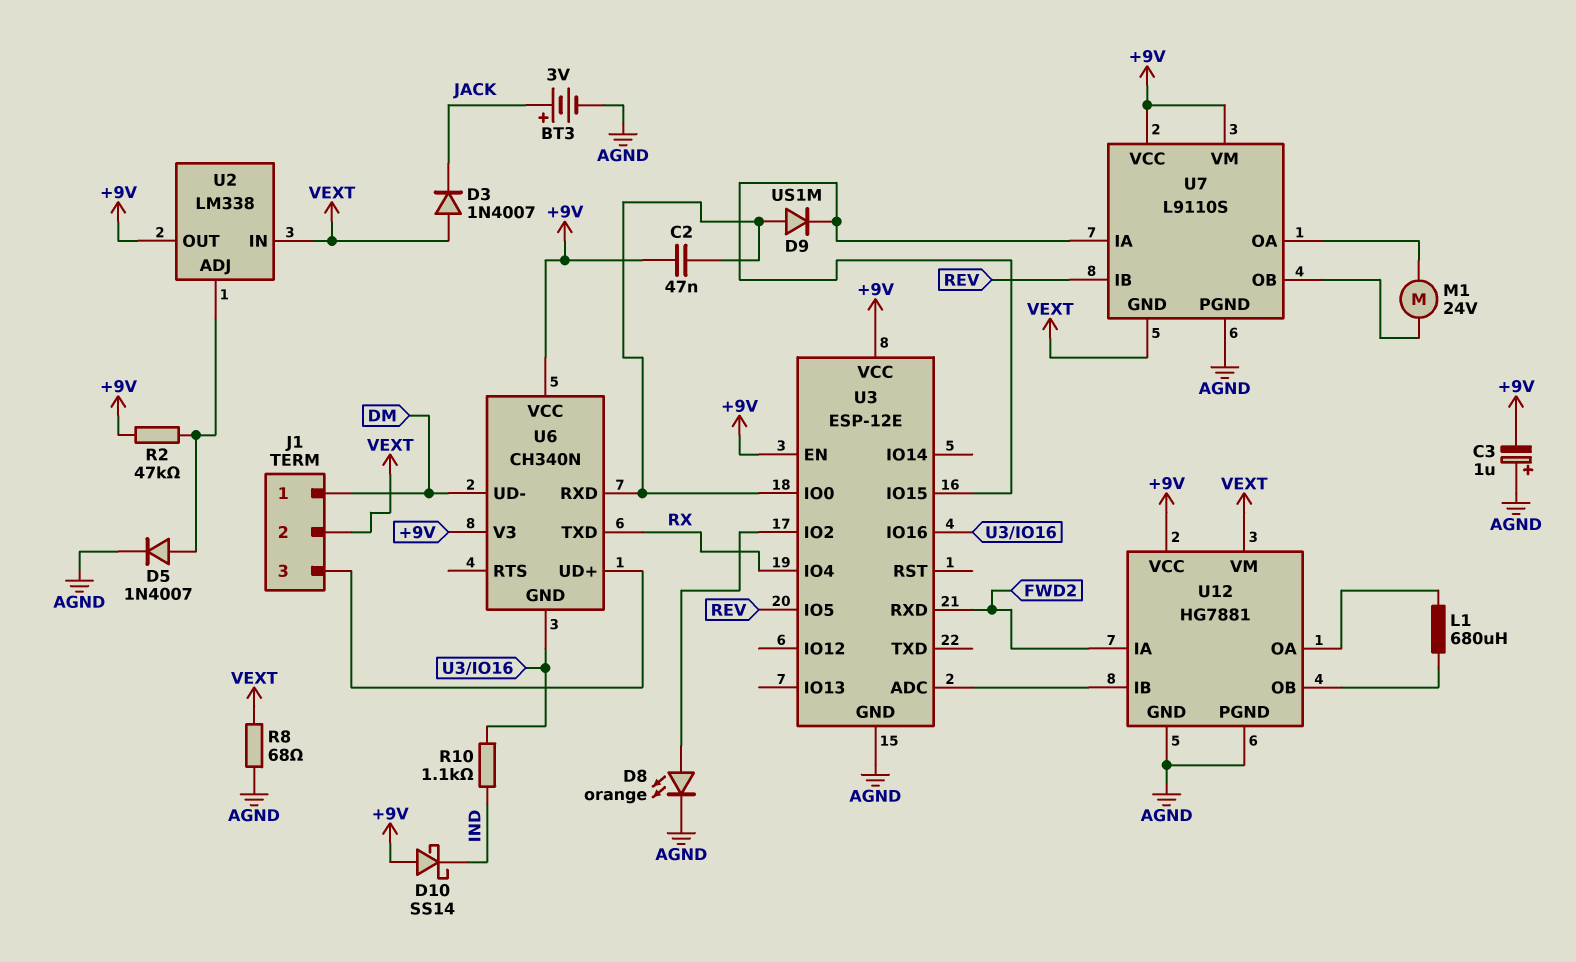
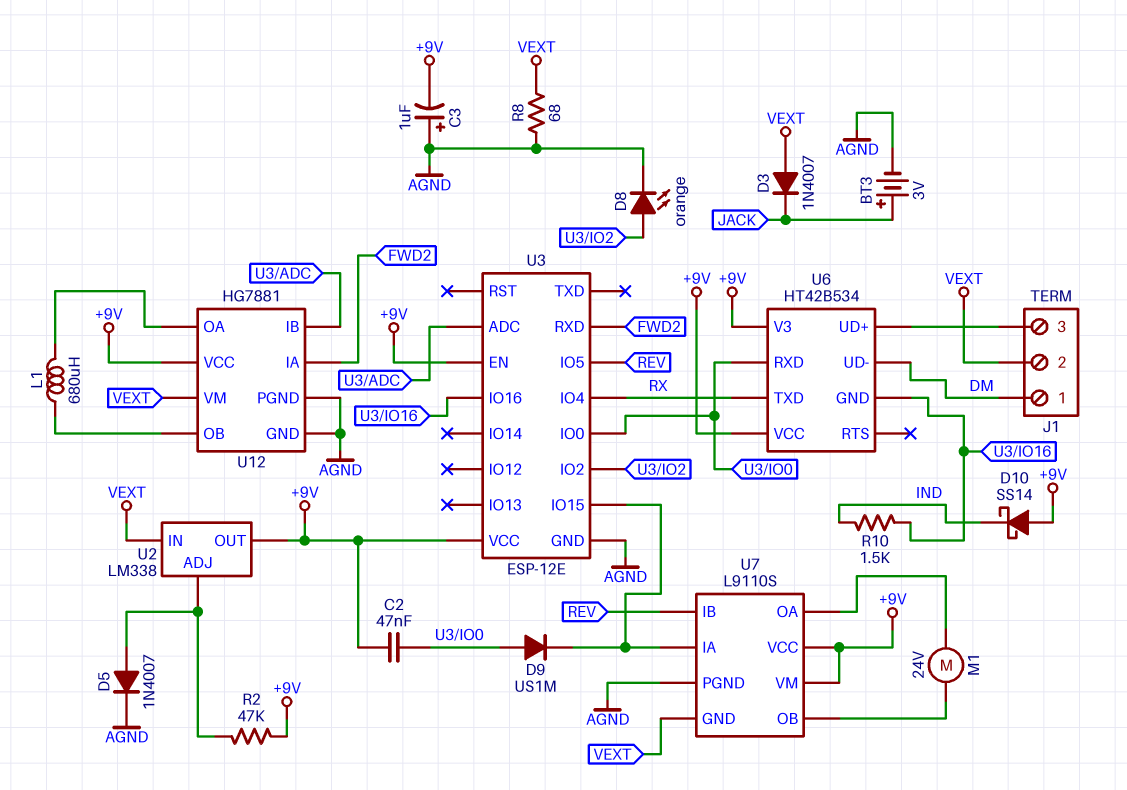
R10: 1.1k (IND, U3/IO16) -> 1.5k (IND, U3/IO16)
U6: CH340N -> HT42B534

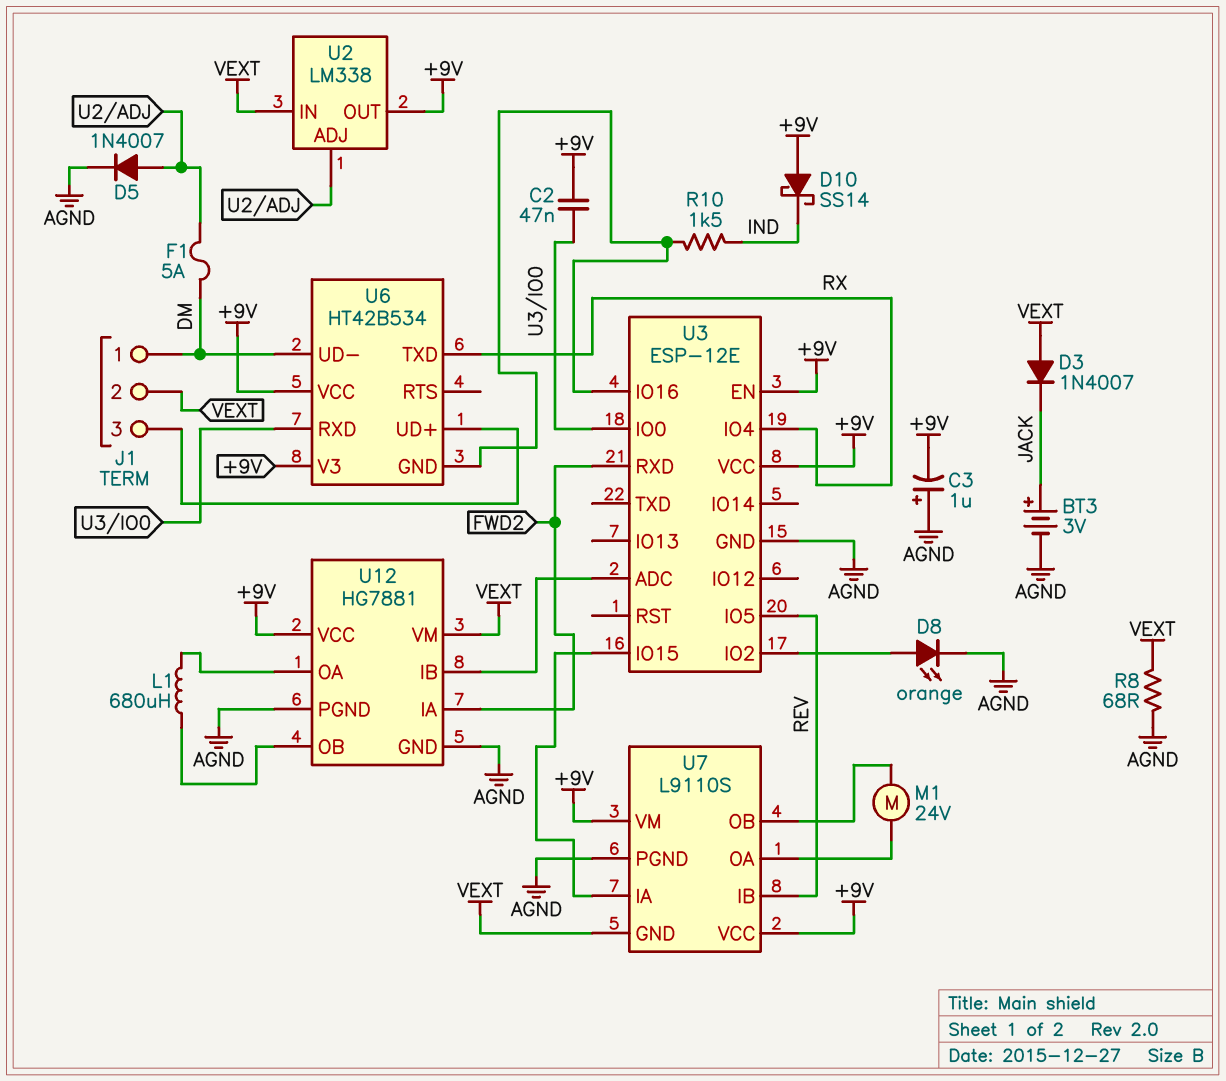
D9: diode US1M (A U3/IO0, K U3/IO15) -> none
F1: none -> 5A (DM, U2/ADJ)
R2: 47k (+9V, U2/ADJ) -> none

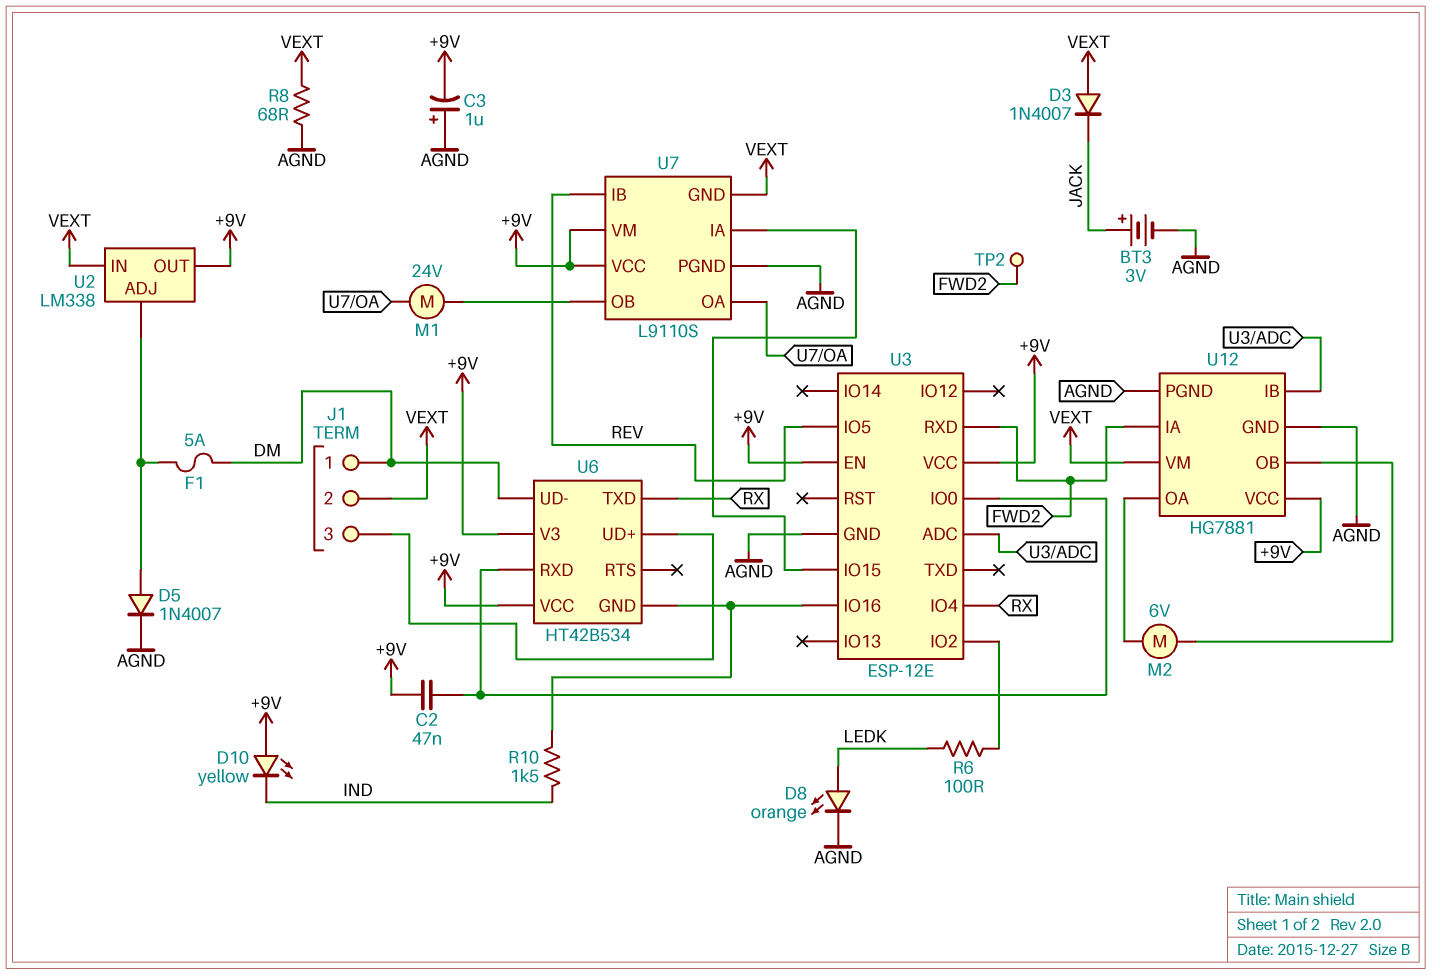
D8: LED orange (A U3/IO2, K AGND) -> LED orange (A LEDK, K AGND)
D10: schottky SS14 (A +9V, K IND) -> LED yellow (A +9V, K IND)
L1: 680uH (U12/OA, U12/OB) -> none
M2: none -> motor 6V (U12/OA, U12/OB)
R6: none -> 100 (LEDK, U3/IO2)
TP2: none -> test point (FWD2)

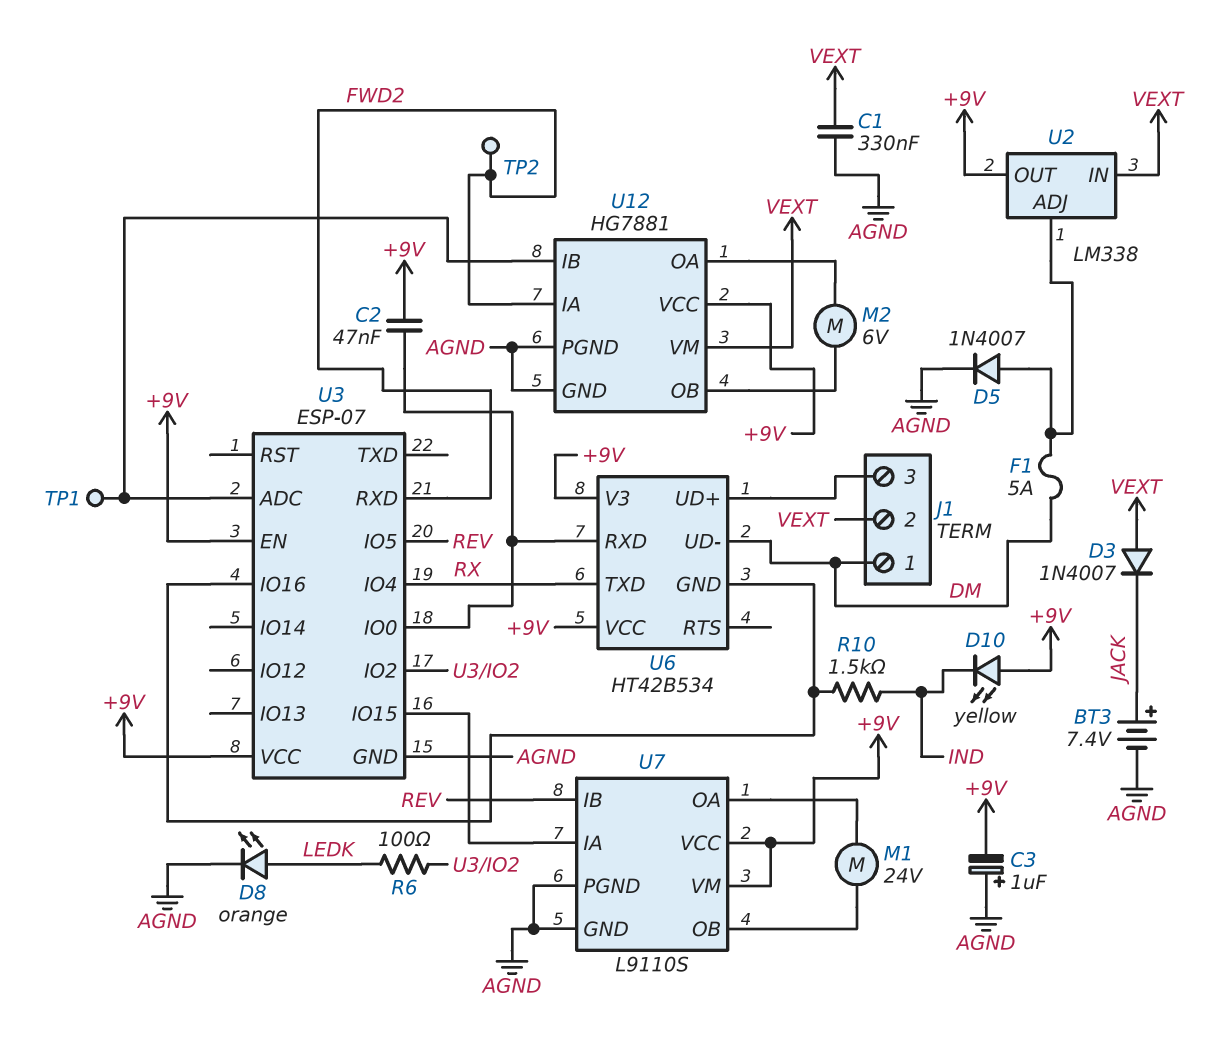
BT3: 3V (plus JACK, minus AGND) -> 7.4V (plus JACK, minus AGND)
C1: none -> 330nF (AGND, VEXT)
R8: 68 (AGND, VEXT) -> none
TP1: none -> test point (U3/ADC)
U3: ESP-12E -> ESP-07
U7 pin GND: VEXT -> AGND

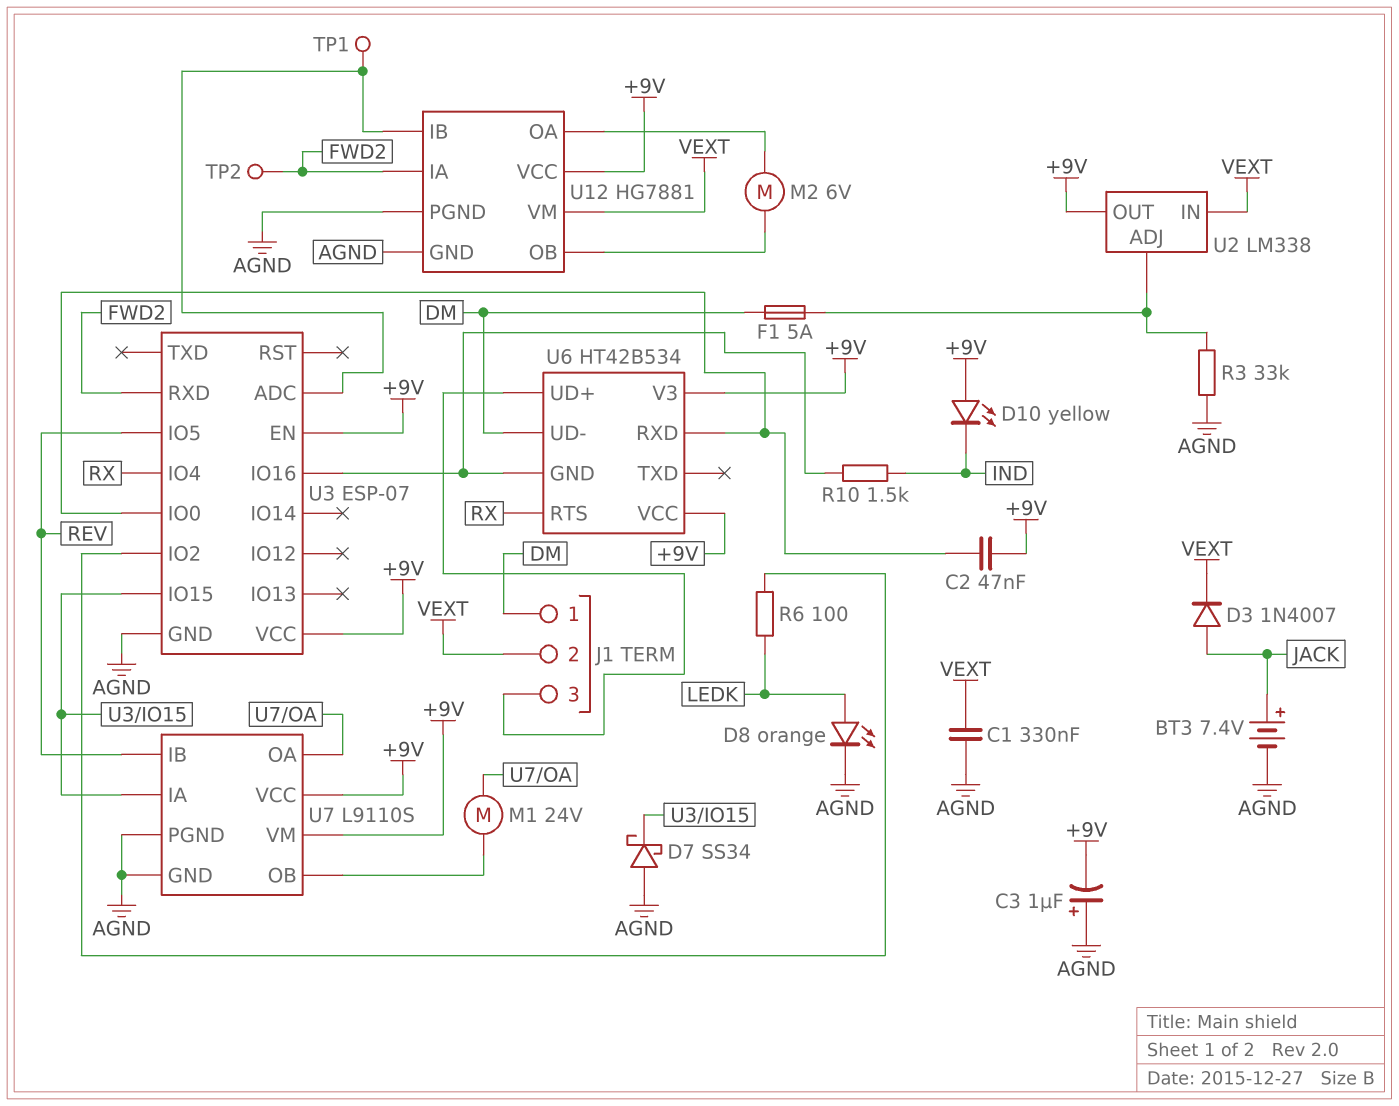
D3: diode 1N4007 (A VEXT, K JACK) -> diode 1N4007 (A JACK, K VEXT)
D5: diode 1N4007 (A U2/ADJ, K AGND) -> none
D7: none -> schottky SS34 (A AGND, K U3/IO15)
R3: none -> 33k (AGND, U2/ADJ)
U6 pin RTS: none -> RX
U6 pin TXD: RX -> none

